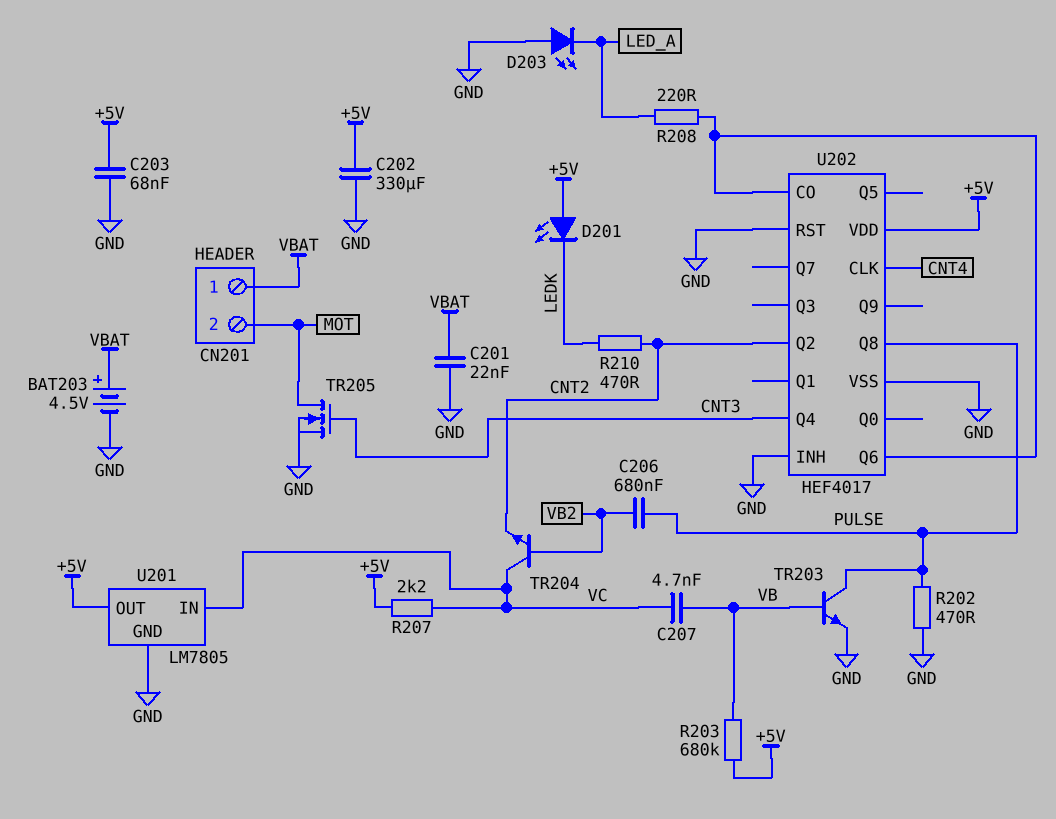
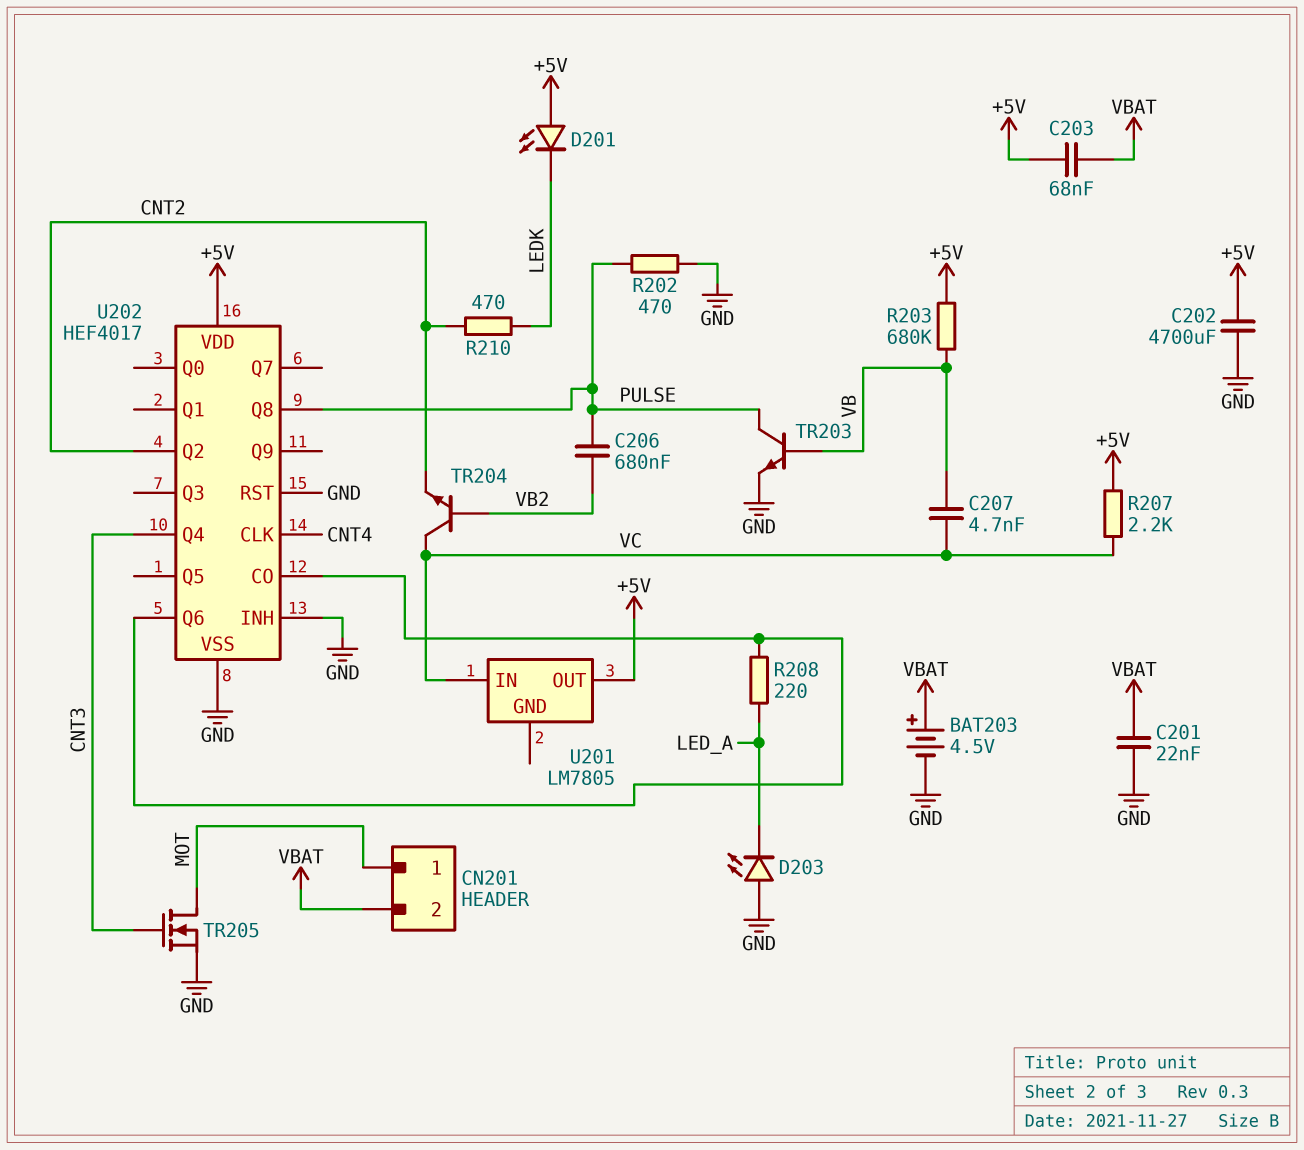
C202: 330uF (+5V, GND) -> 4700uF (+5V, GND)
C203: 68nF (+5V, GND) -> 68nF (+5V, VBAT)
CN201 pin 1: VBAT -> MOT
CN201 pin 2: MOT -> VBAT
U201 pin GND: GND -> none

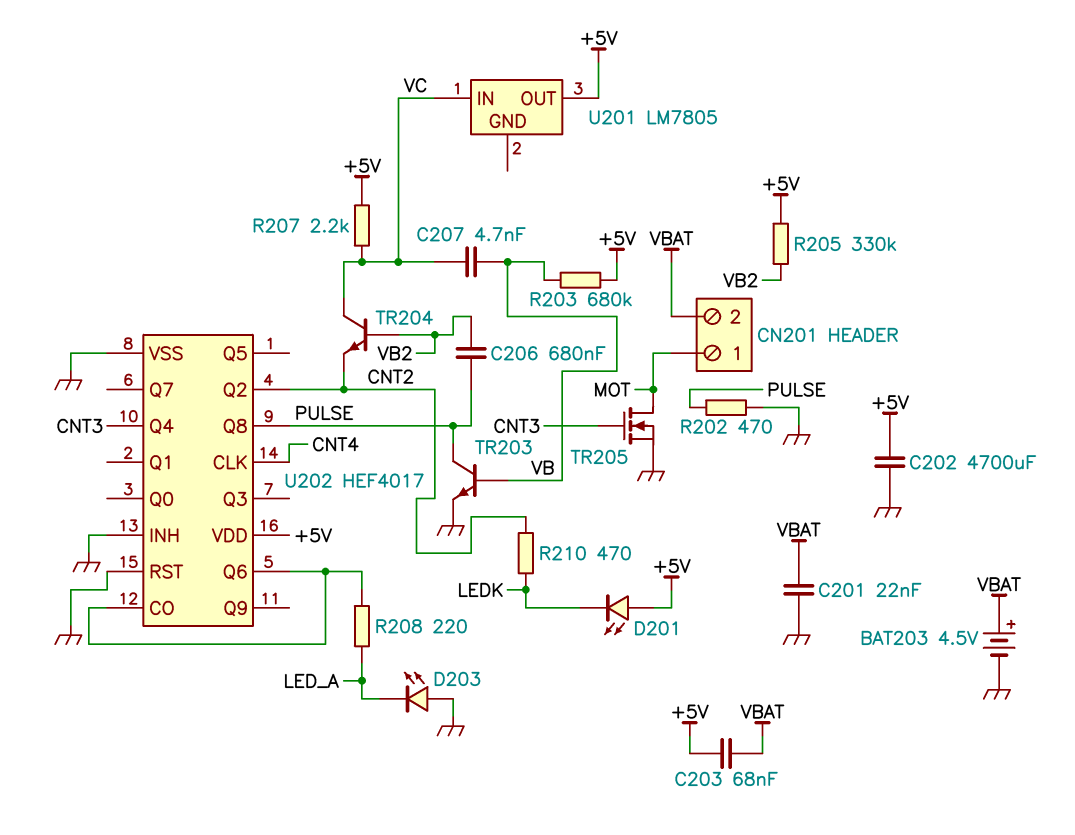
R205: none -> 330k (+5V, VB2)

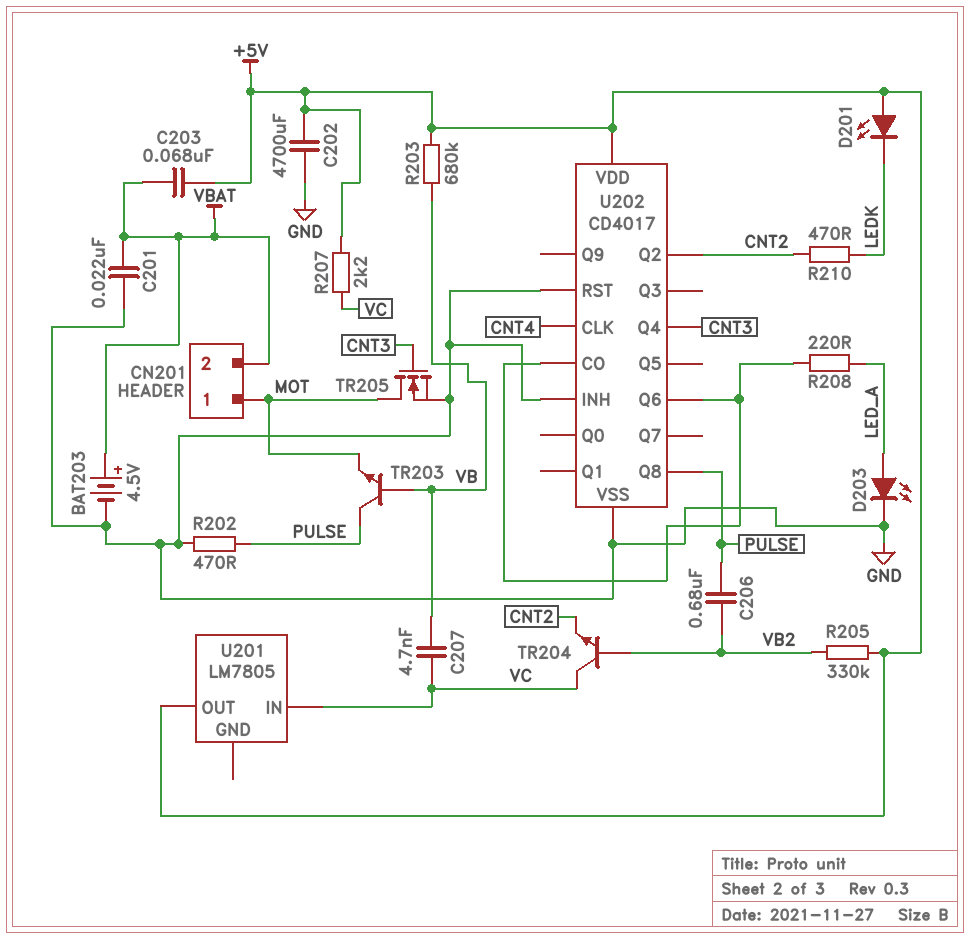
D203: LED (A GND, K LED_A) -> LED (A LED_A, K GND)
TR203: NPN (B VB, C PULSE, E GND) -> NPN (B VB, C PULSE, E MOT)
U202: HEF4017 -> CD4017

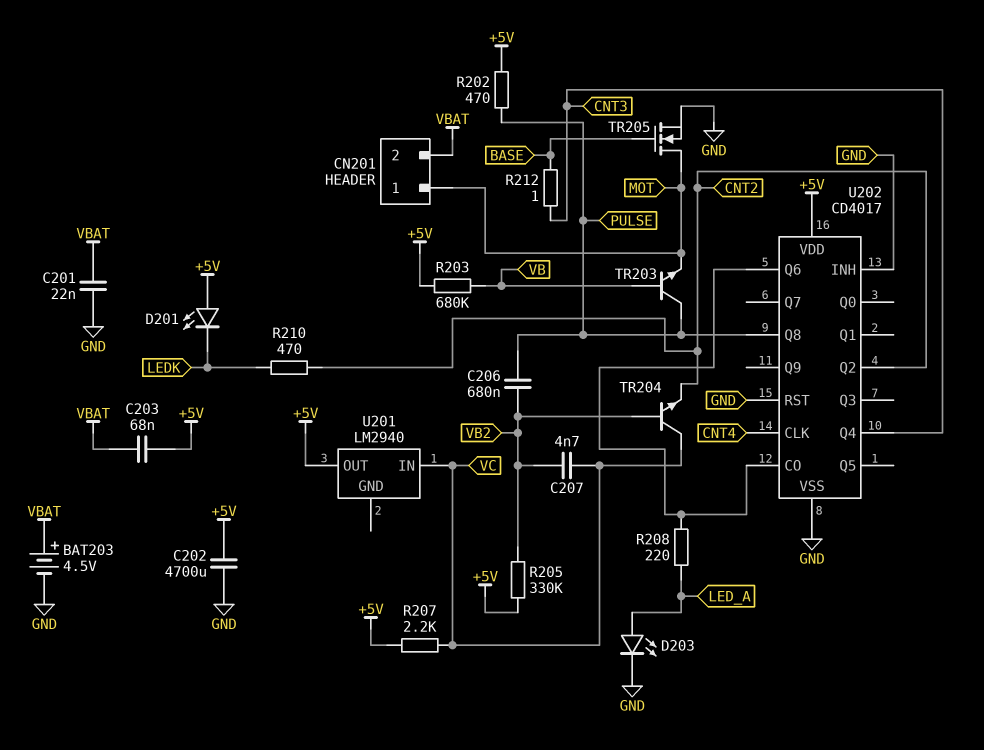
C207: 4.7nF (VB, VC) -> 4.7nF (VB2, VC)
R202: 470 (GND, PULSE) -> 470 (+5V, PULSE)
R212: none -> 1 (BASE, CNT3)
TR205: NMOS (G CNT3, D MOT, S GND) -> NMOS (G BASE, D MOT, S GND)
U201: LM7805 -> LM2940

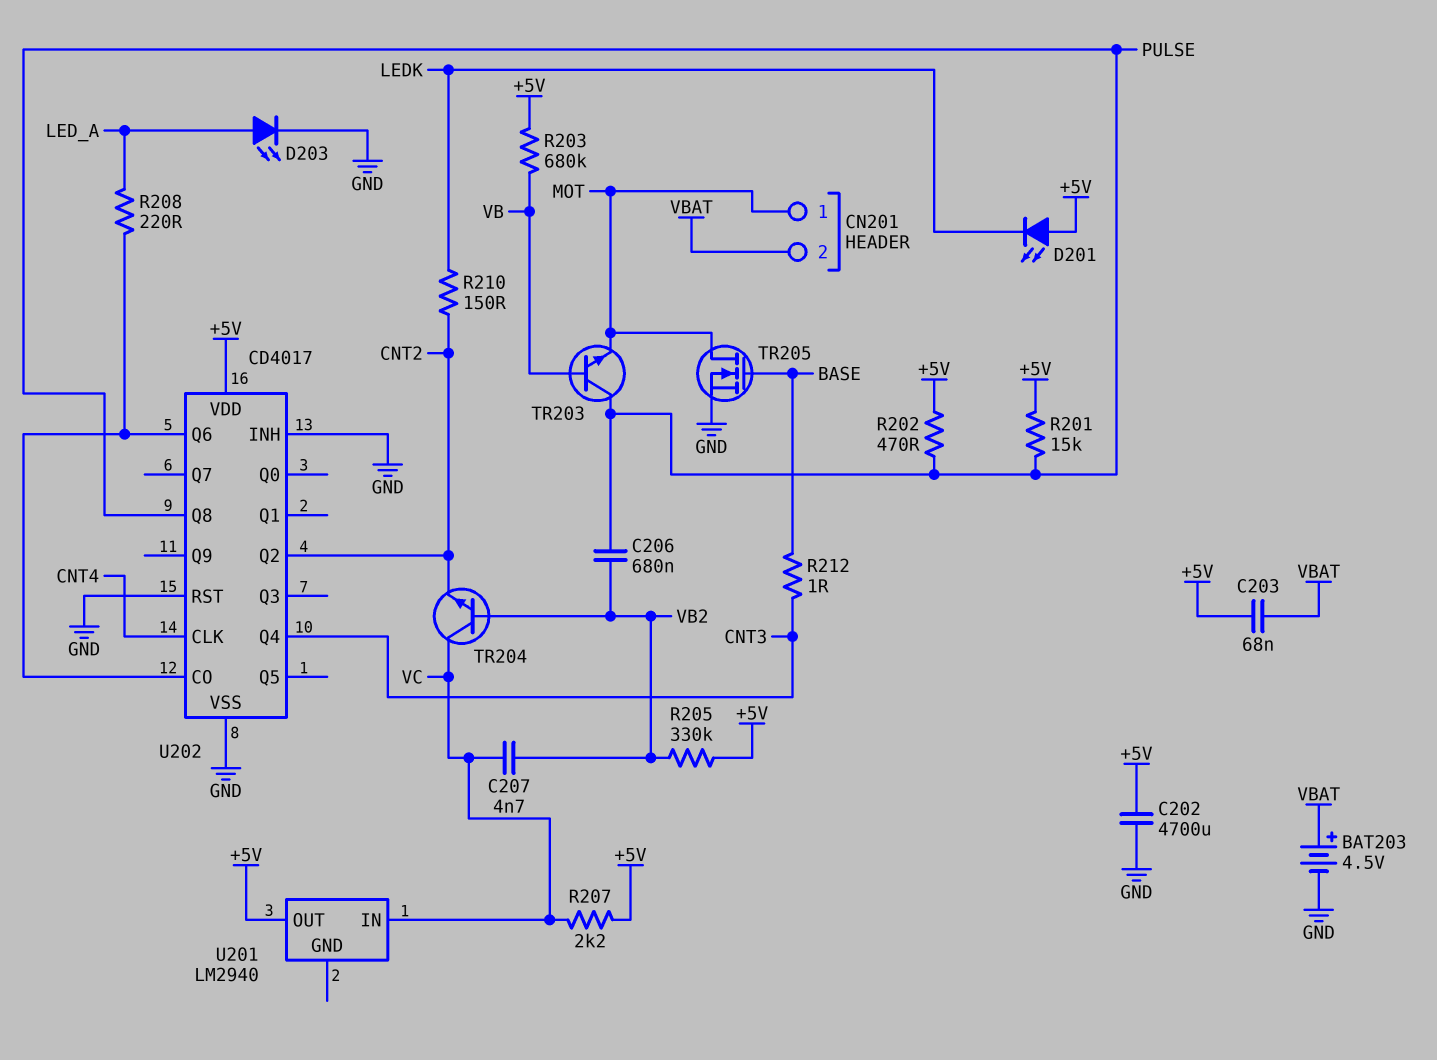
C201: 22nF (GND, VBAT) -> none
R201: none -> 15k (+5V, PULSE)
R210: 470 (CNT2, LEDK) -> 150 (CNT2, LEDK)

